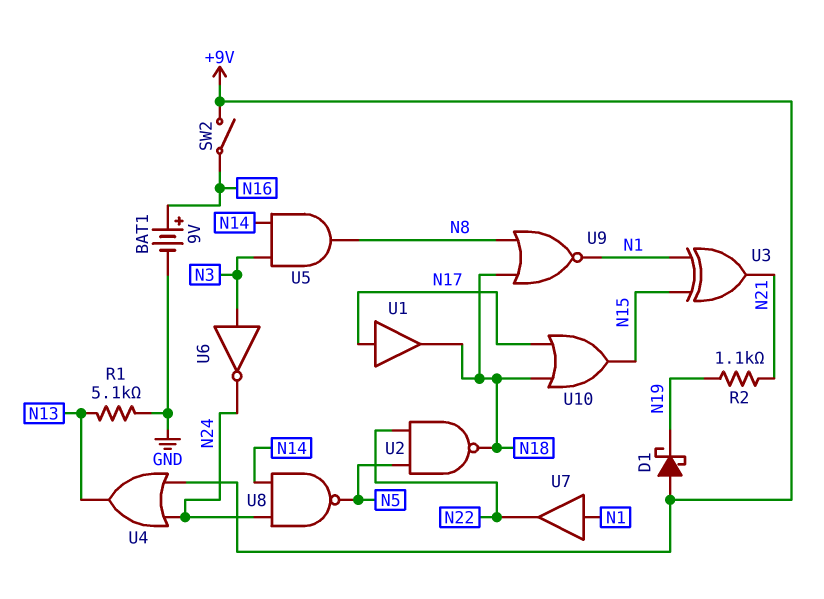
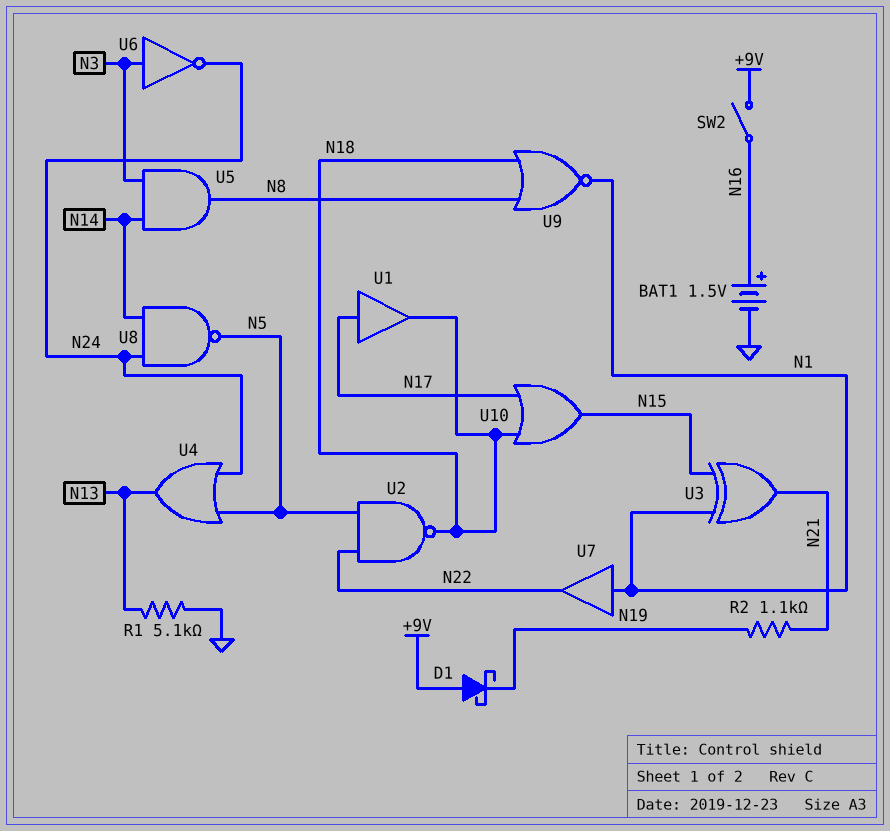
BAT1: 9V (plus N16, minus GND) -> 1.5V (plus N16, minus GND)
U4: OR (in +9V, in N24, out N13) -> OR (in N5, in N24, out N13)

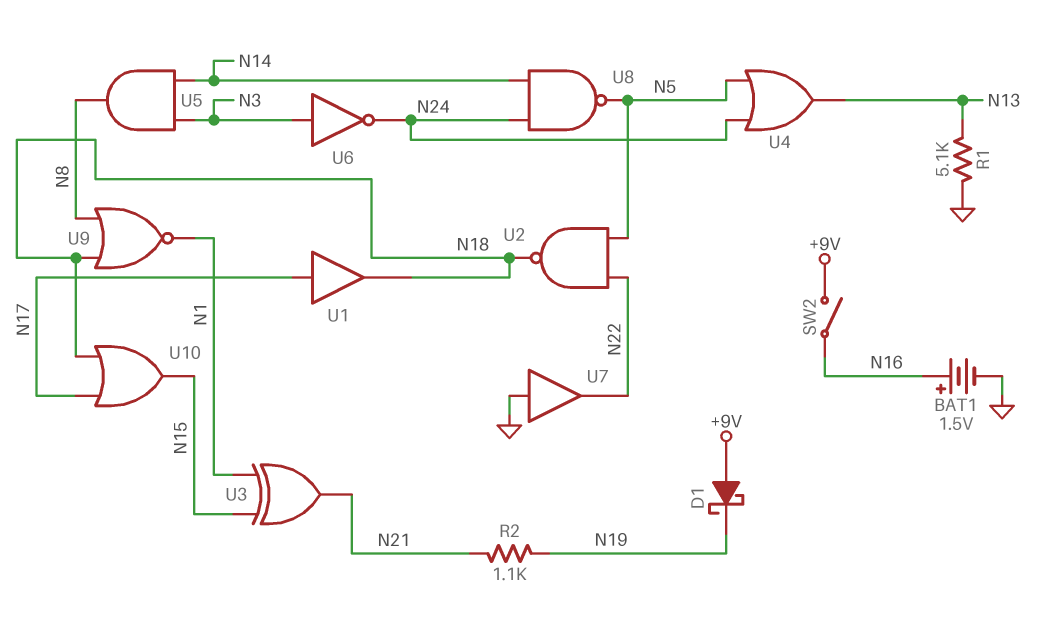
U7: buffer (in N1, out N22) -> buffer (in GND, out N22)

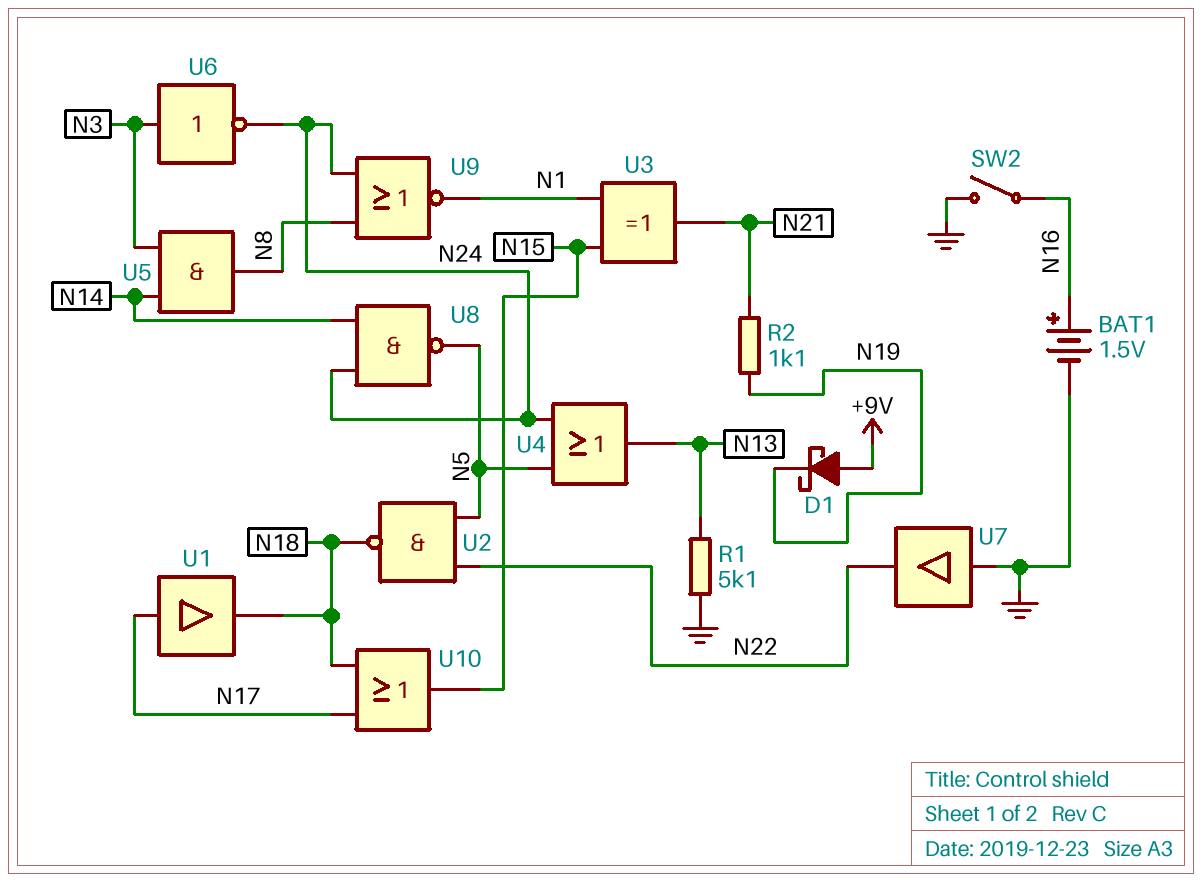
SW2: switch (+9V, N16) -> switch (GND, N16)
U9: NOR (in N8, in N18, out N1) -> NOR (in N8, in N24, out N1)

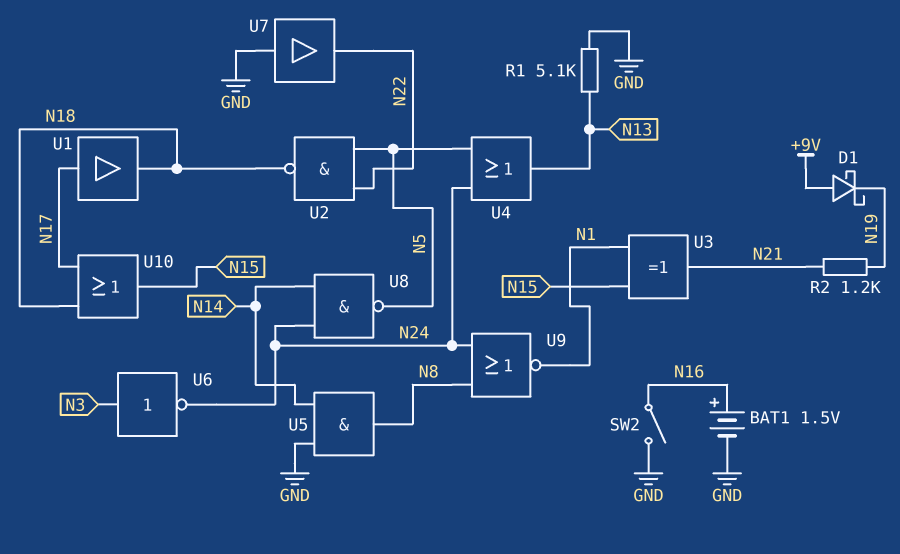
R2: 1.1k (N19, N21) -> 1.2k (N19, N21)
U5: AND (in N3, in N14, out N8) -> AND (in GND, in N14, out N8)

